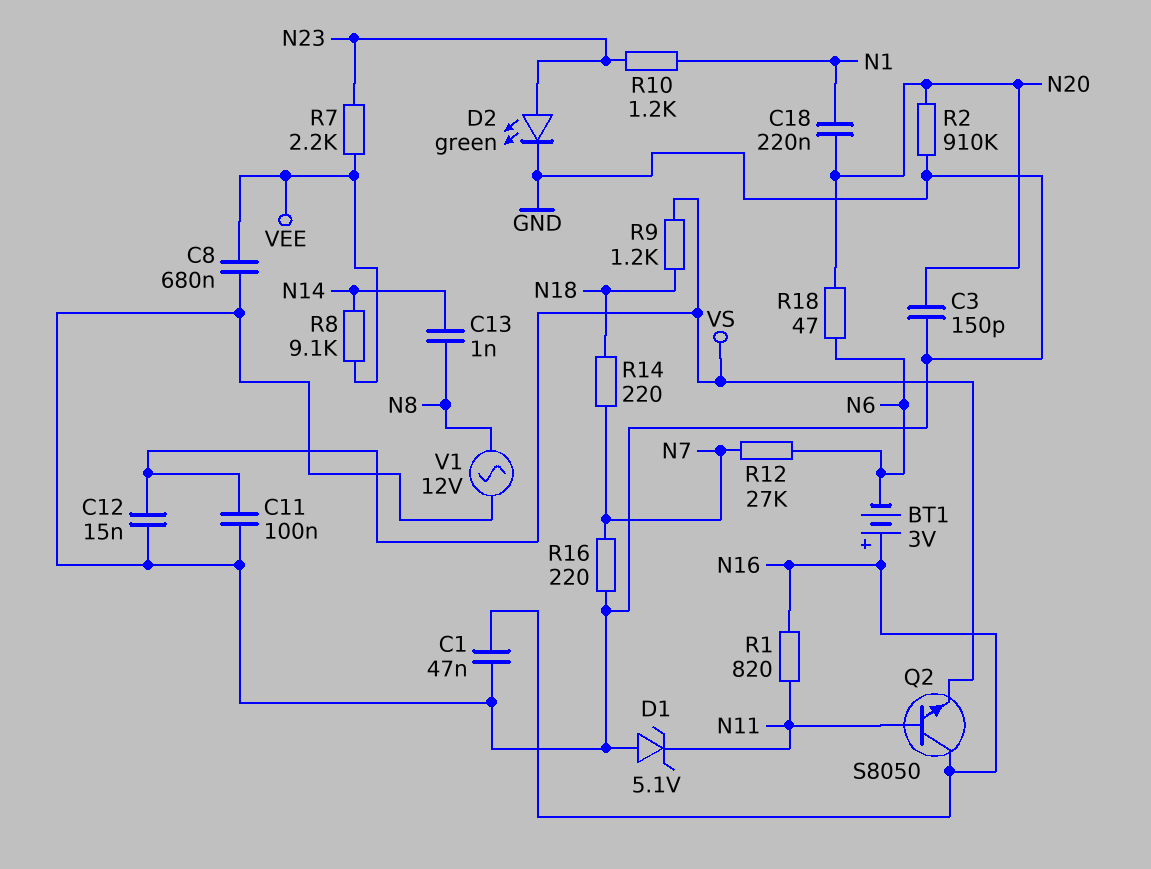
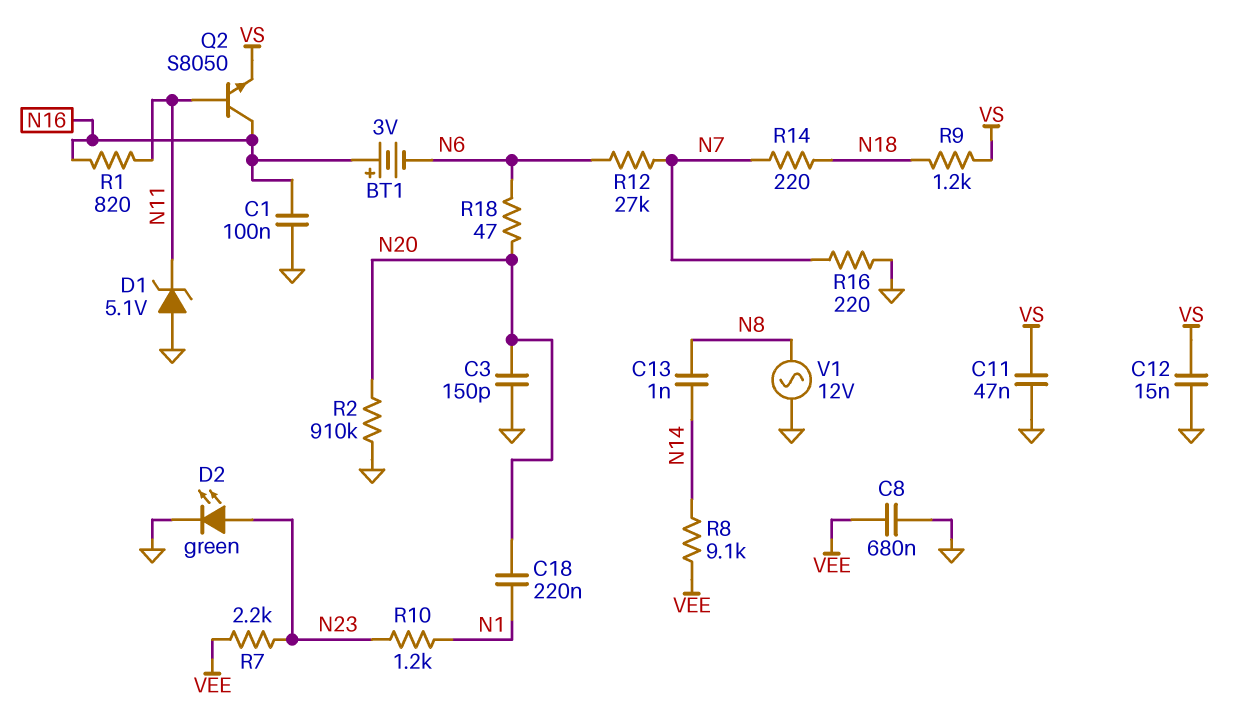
C1: 47nF (GND, N16) -> 100nF (GND, N16)
C11: 100nF (GND, VS) -> 47nF (GND, VS)

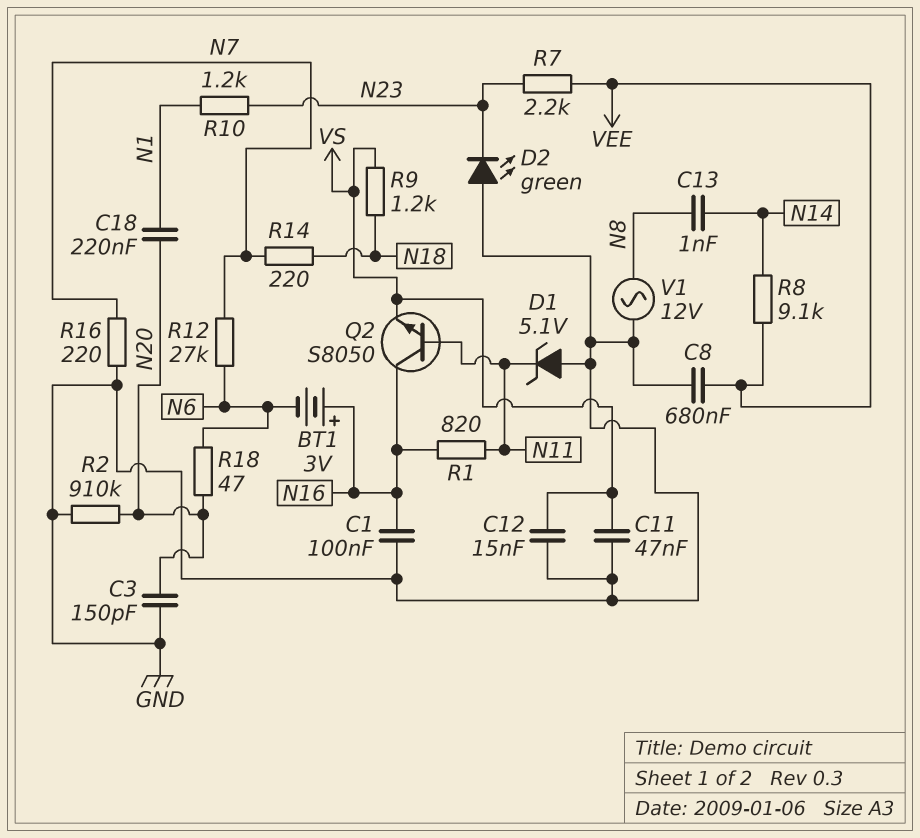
D2: LED green (A N23, K GND) -> LED green (A GND, K N23)

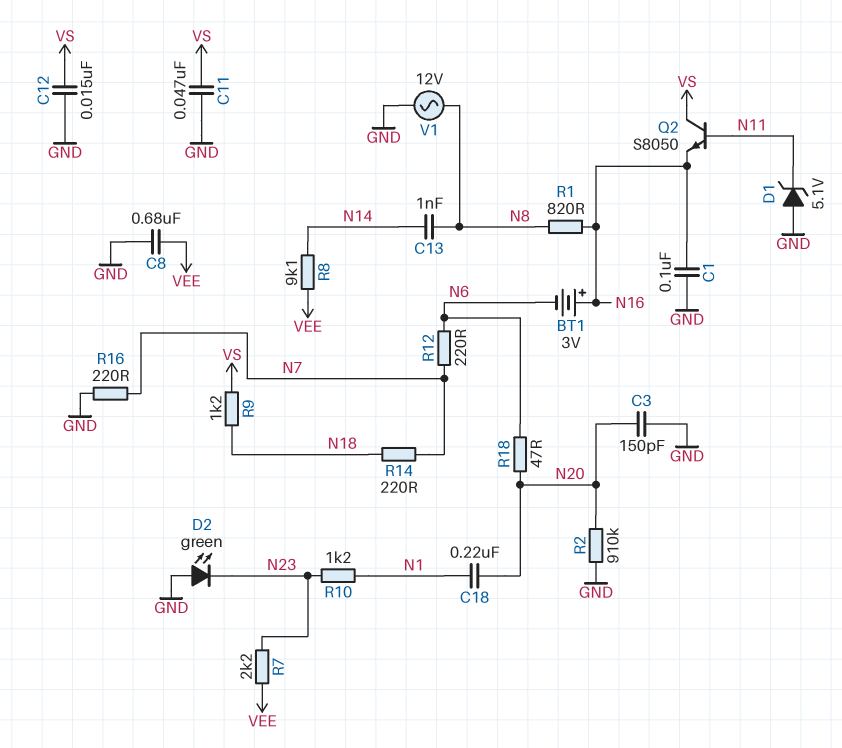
Q2: NPN S8050 (B N11, C N16, E VS) -> NPN S8050 (B N11, C VS, E N16)
R1: 820 (N11, N16) -> 820 (N8, N16)
R12: 27k (N6, N7) -> 220 (N6, N7)

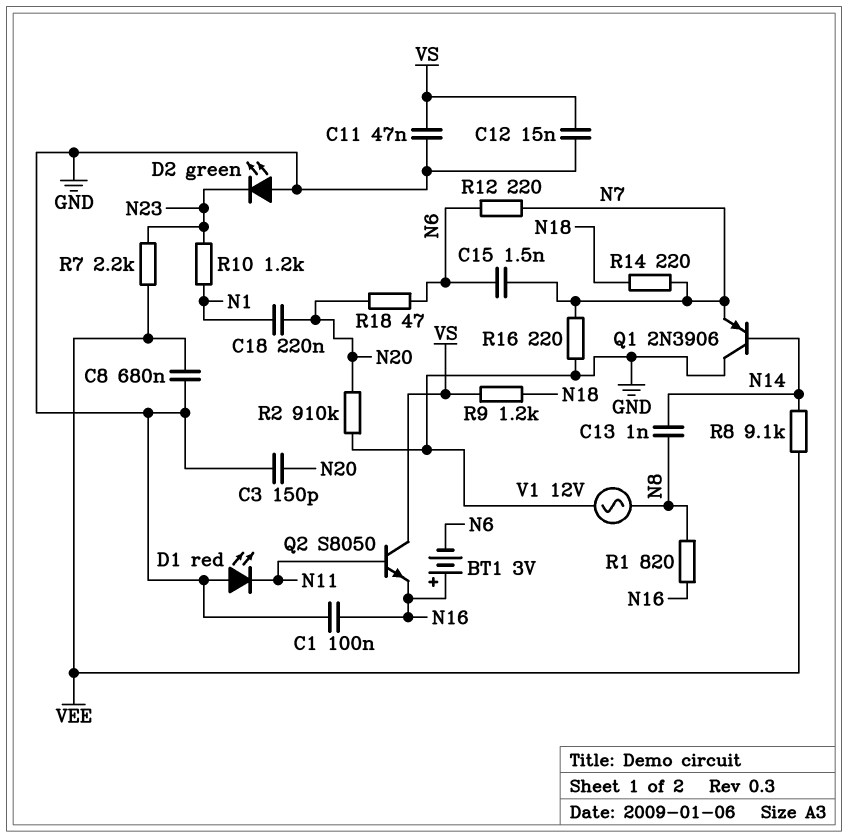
C15: none -> 1.5nF (N6, N7)
D1: zener 5.1V (A GND, K N11) -> LED red (A GND, K N11)
Q1: none -> PNP 2N3906 (B N14, C GND, E N7)

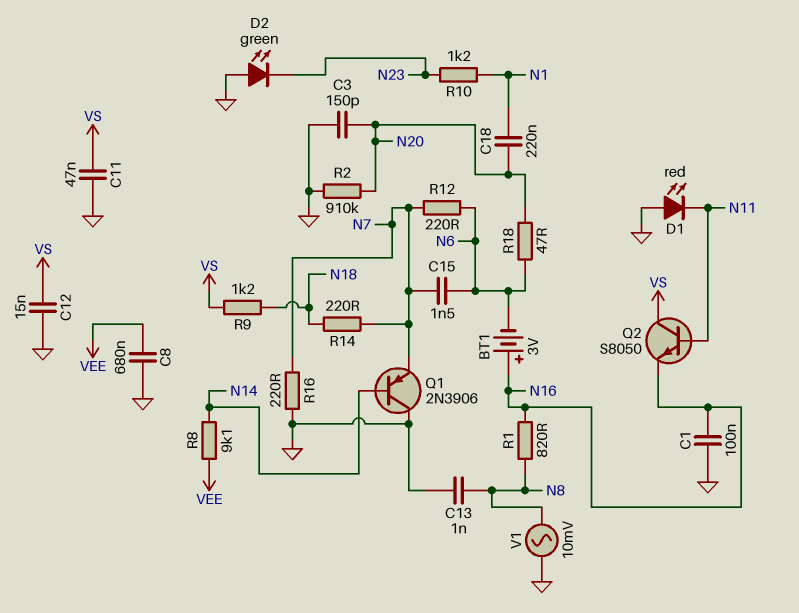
C13: 1nF (N8, N14) -> 1nF (GND, N8)
R7: 2.2k (N23, VEE) -> none
V1: AC 12V (GND, N8) -> AC 10mV (GND, N8)

